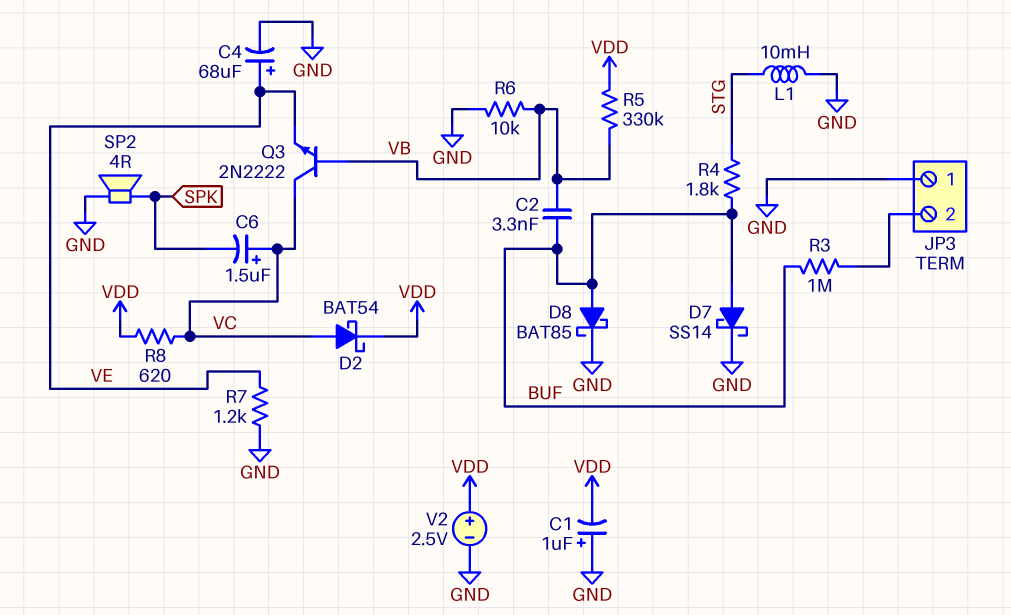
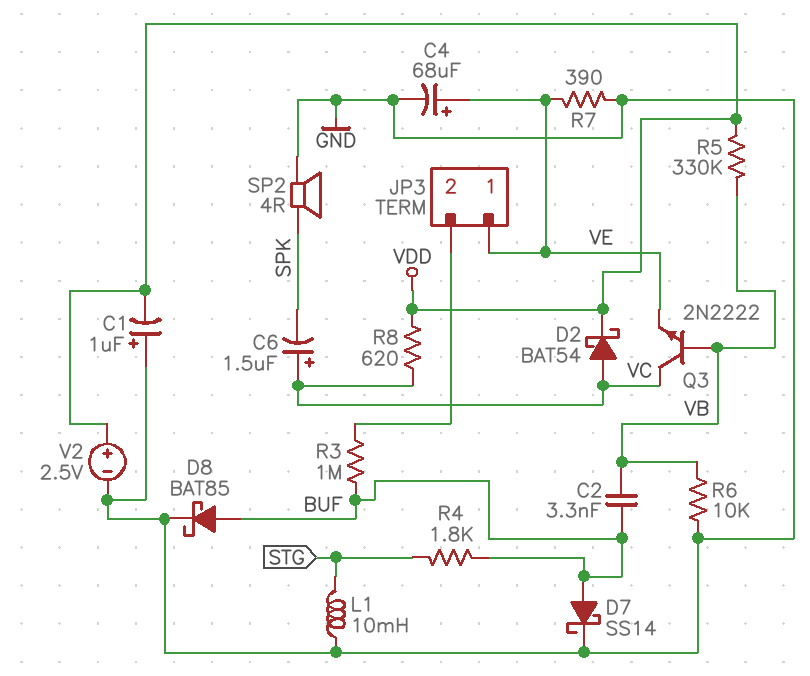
JP3 pin 1: GND -> VE
R7: 1.2k (GND, VE) -> 390 (GND, VE)

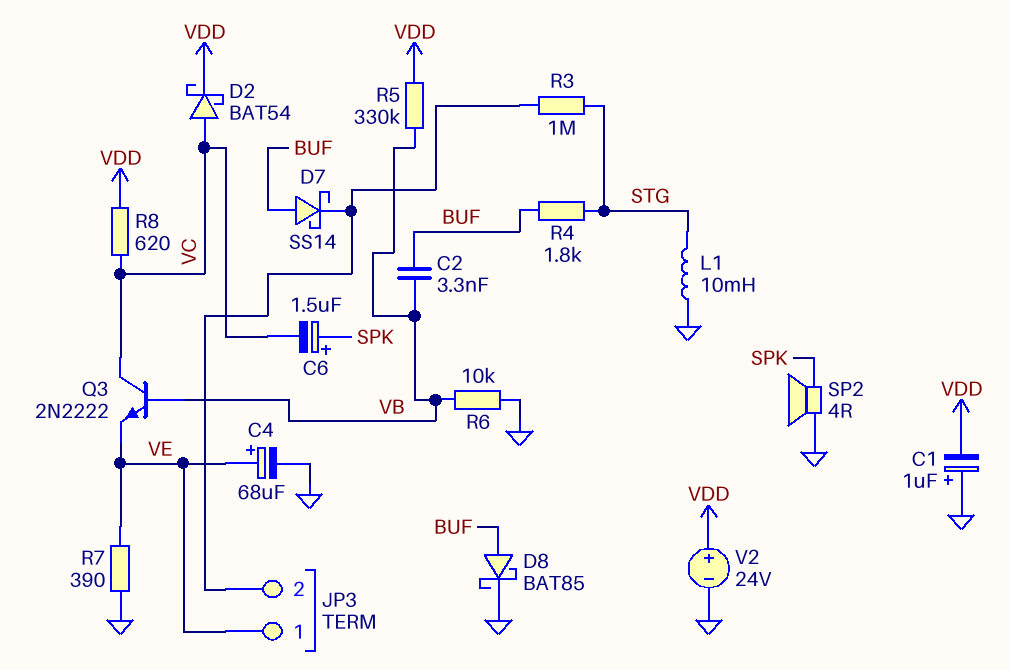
C6: 1.5uF (plus VC, minus SPK) -> 1.5uF (plus SPK, minus VC)
D7: schottky SS14 (A BUF, K GND) -> schottky SS14 (A BUF, K JP3/2)
R3: 1M (BUF, JP3/2) -> 1M (JP3/2, STG)
V2: 2.5V (plus VDD, minus GND) -> 24V (plus VDD, minus GND)

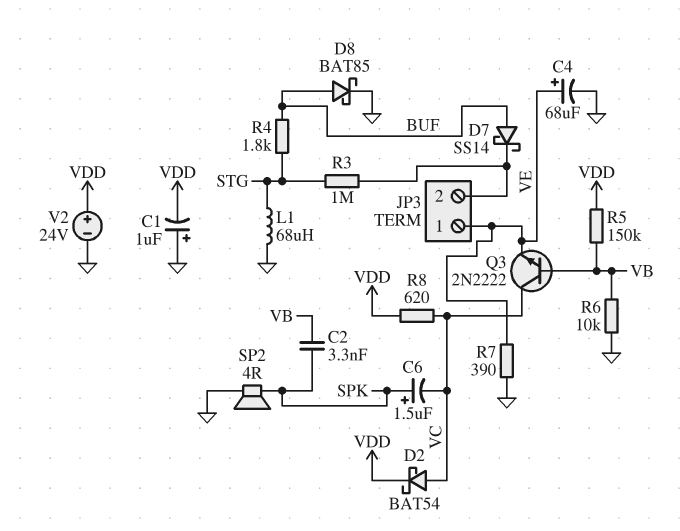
C2: 3.3nF (BUF, VB) -> 3.3nF (SPK, VB)
L1: 10mH (GND, STG) -> 68uH (GND, STG)
R5: 330k (VB, VDD) -> 150k (VB, VDD)

